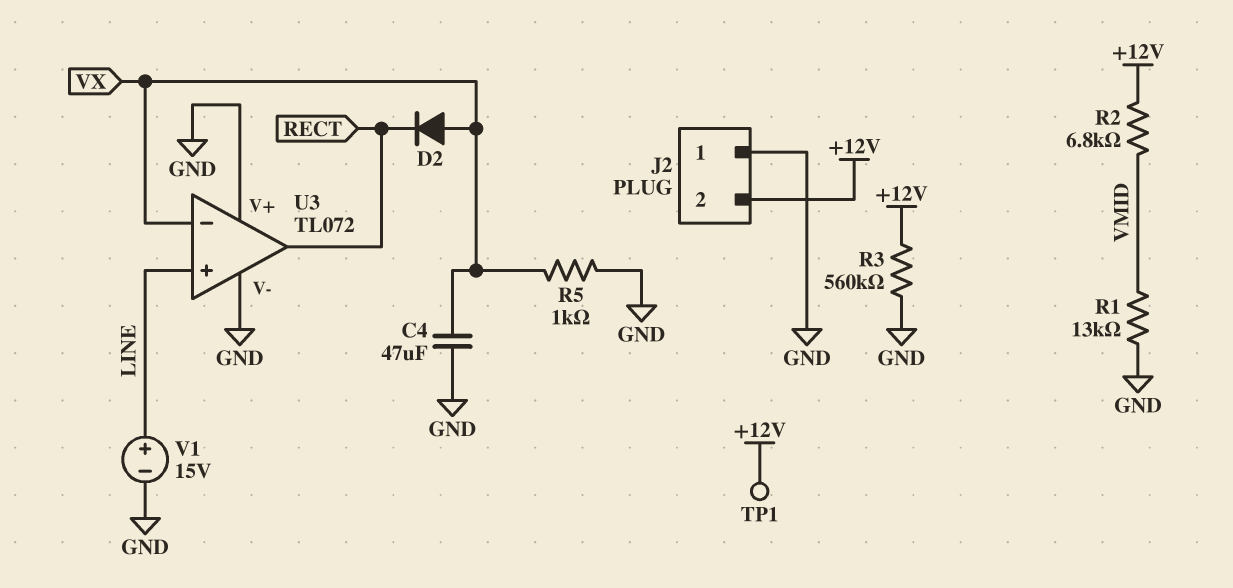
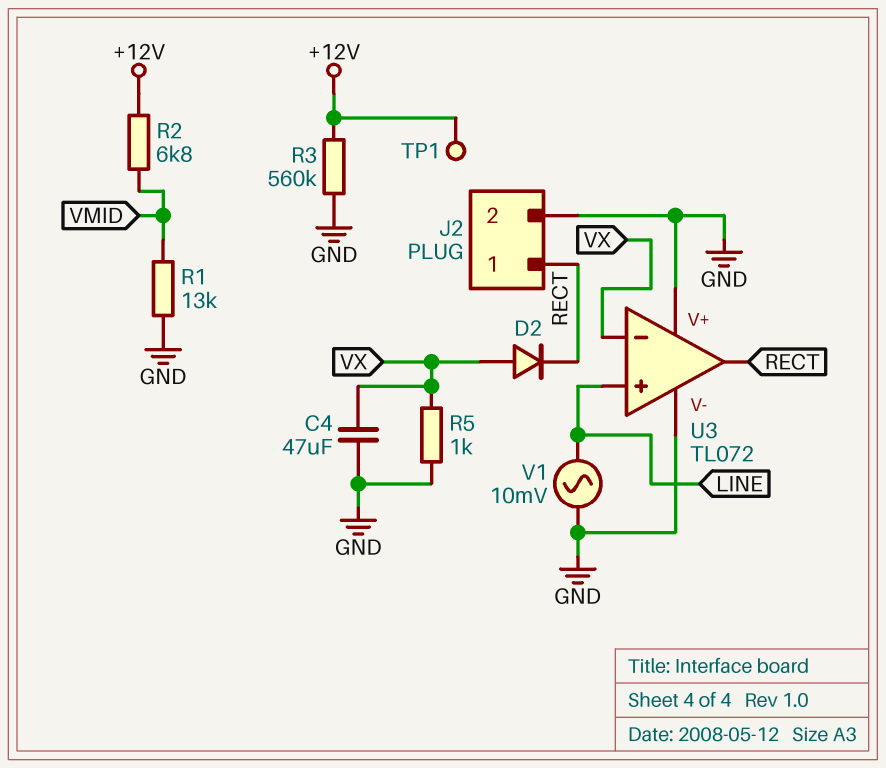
J2 pin 1: GND -> RECT
J2 pin 2: +12V -> GND
V1: 15V (plus LINE, minus GND) -> AC 10mV (GND, LINE)

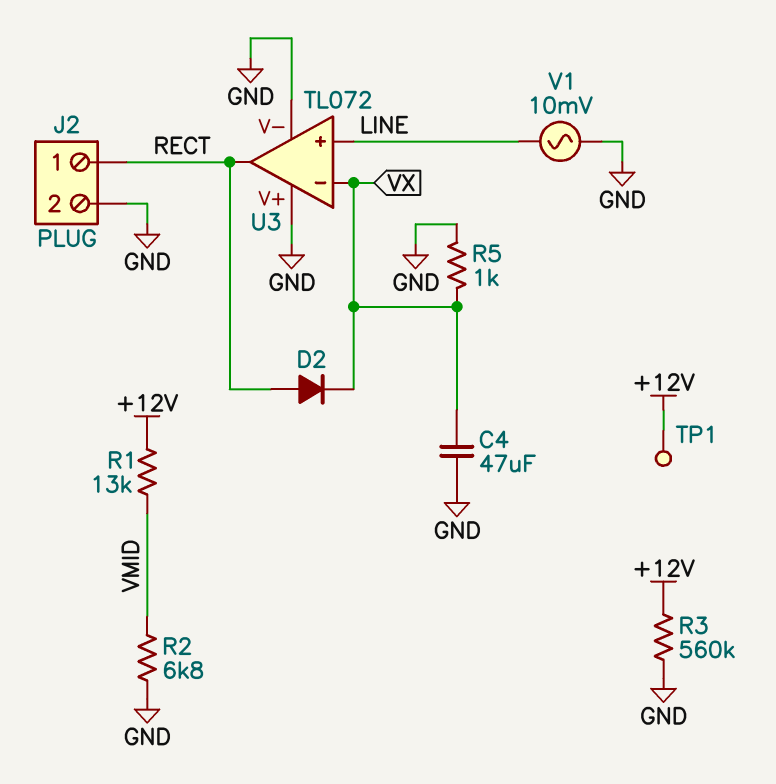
D2: diode (A VX, K RECT) -> diode (A RECT, K VX)
R1: 13k (GND, VMID) -> 13k (+12V, VMID)
R2: 6.8k (+12V, VMID) -> 6.8k (GND, VMID)

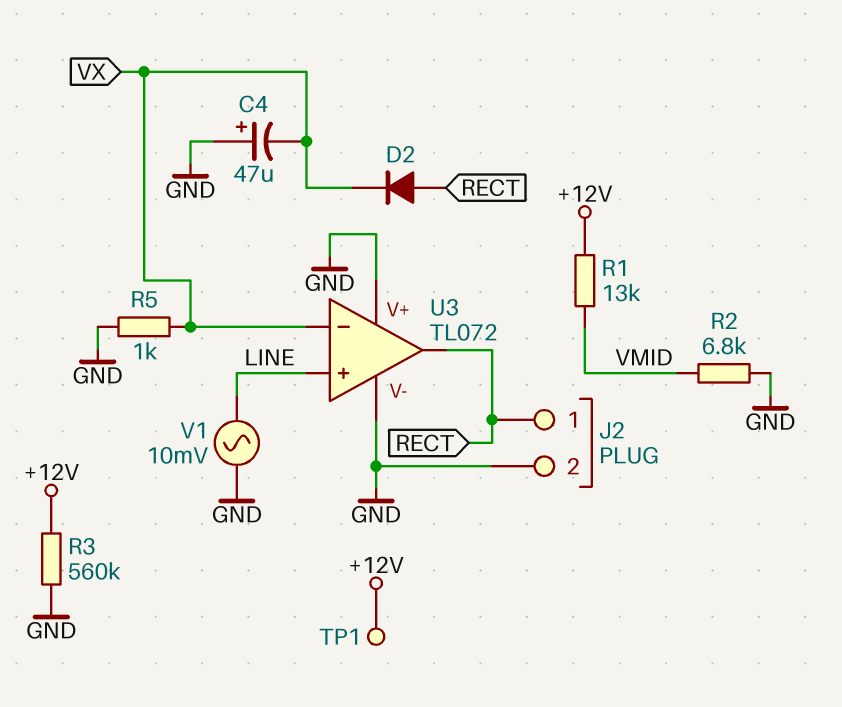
C4: 47uF (GND, VX) -> 47uF (plus GND, minus VX)

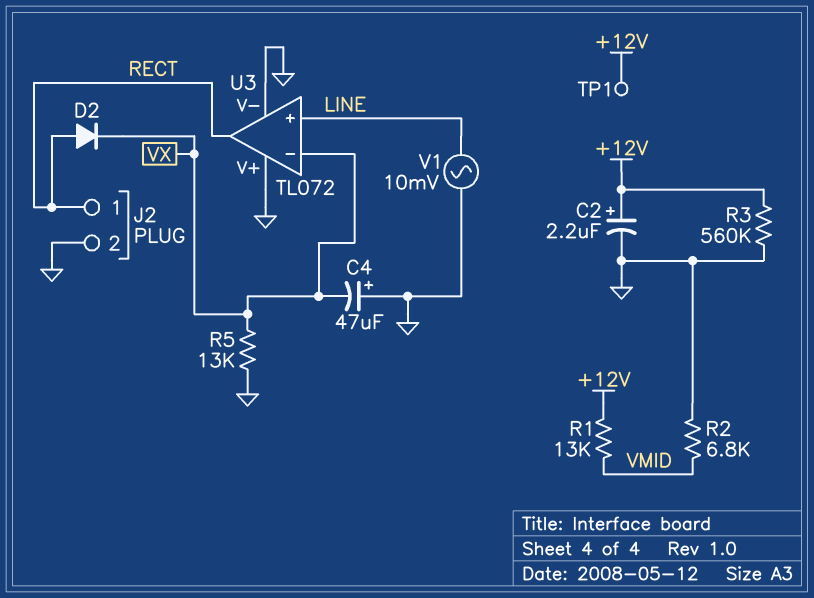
C2: none -> 2.2uF (plus +12V, minus GND)
R5: 1k (GND, VX) -> 13k (GND, VX)

